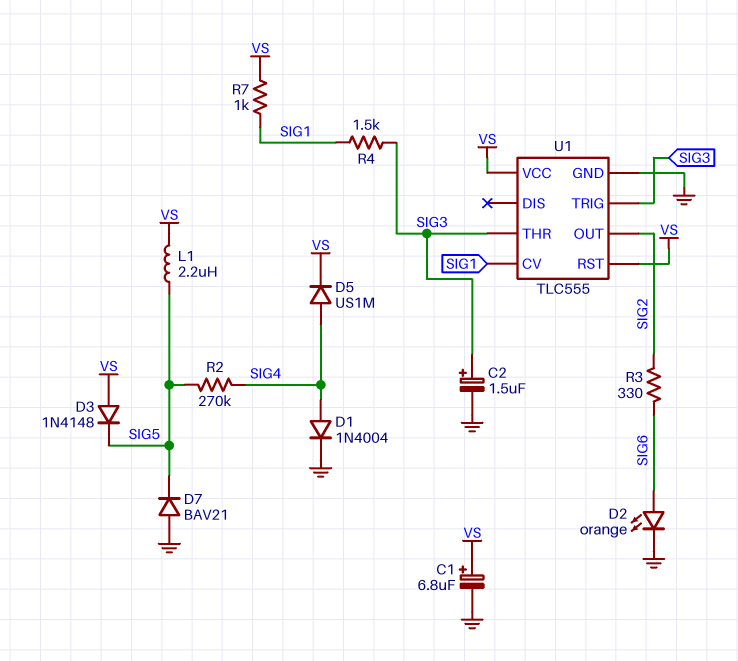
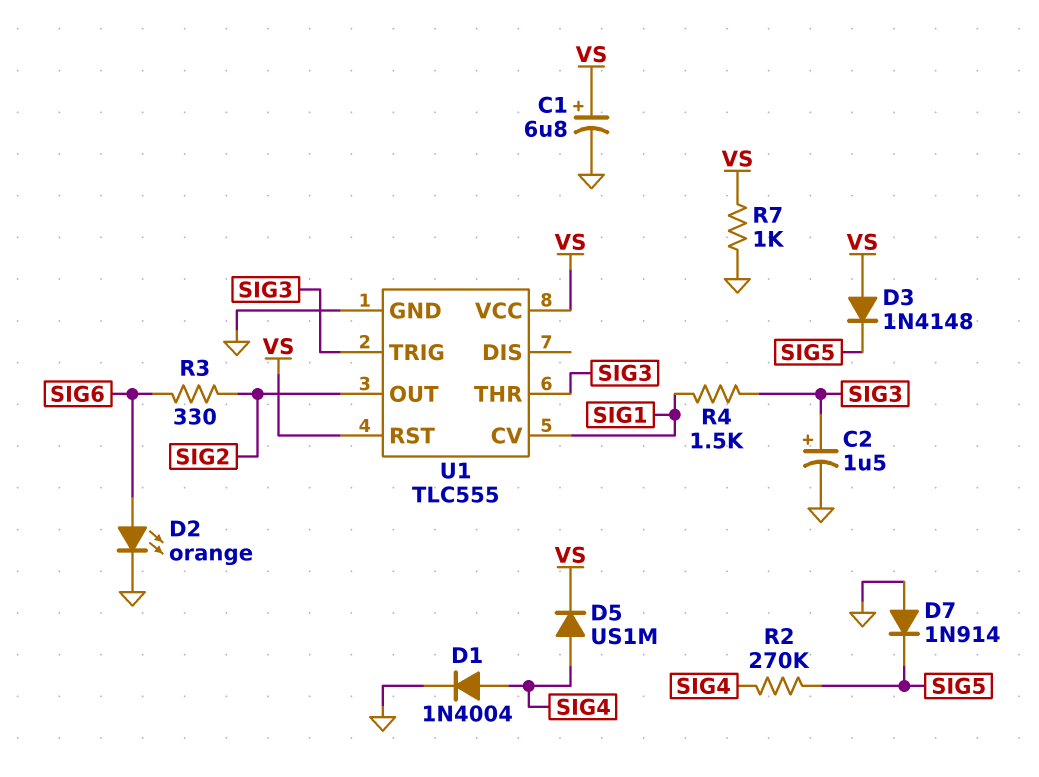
D7: diode BAV21 (A GND, K SIG5) -> diode 1N914 (A GND, K SIG5)
L1: 2.2uH (SIG5, VS) -> none
R7: 1k (SIG1, VS) -> 1k (GND, VS)

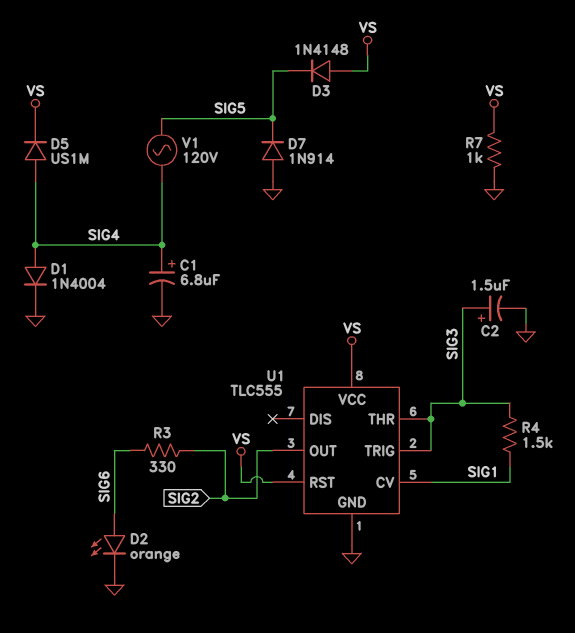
C1: 6.8uF (plus VS, minus GND) -> 6.8uF (plus SIG4, minus GND)
R2: 270k (SIG4, SIG5) -> none
V1: none -> AC 120V (SIG4, SIG5)

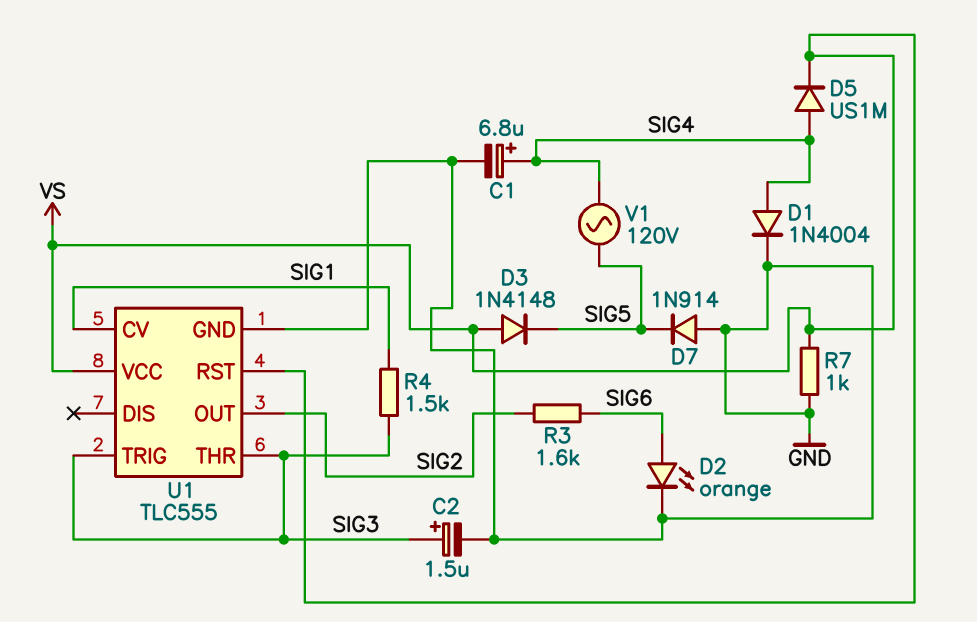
R3: 330 (SIG2, SIG6) -> 1.6k (SIG2, SIG6)

